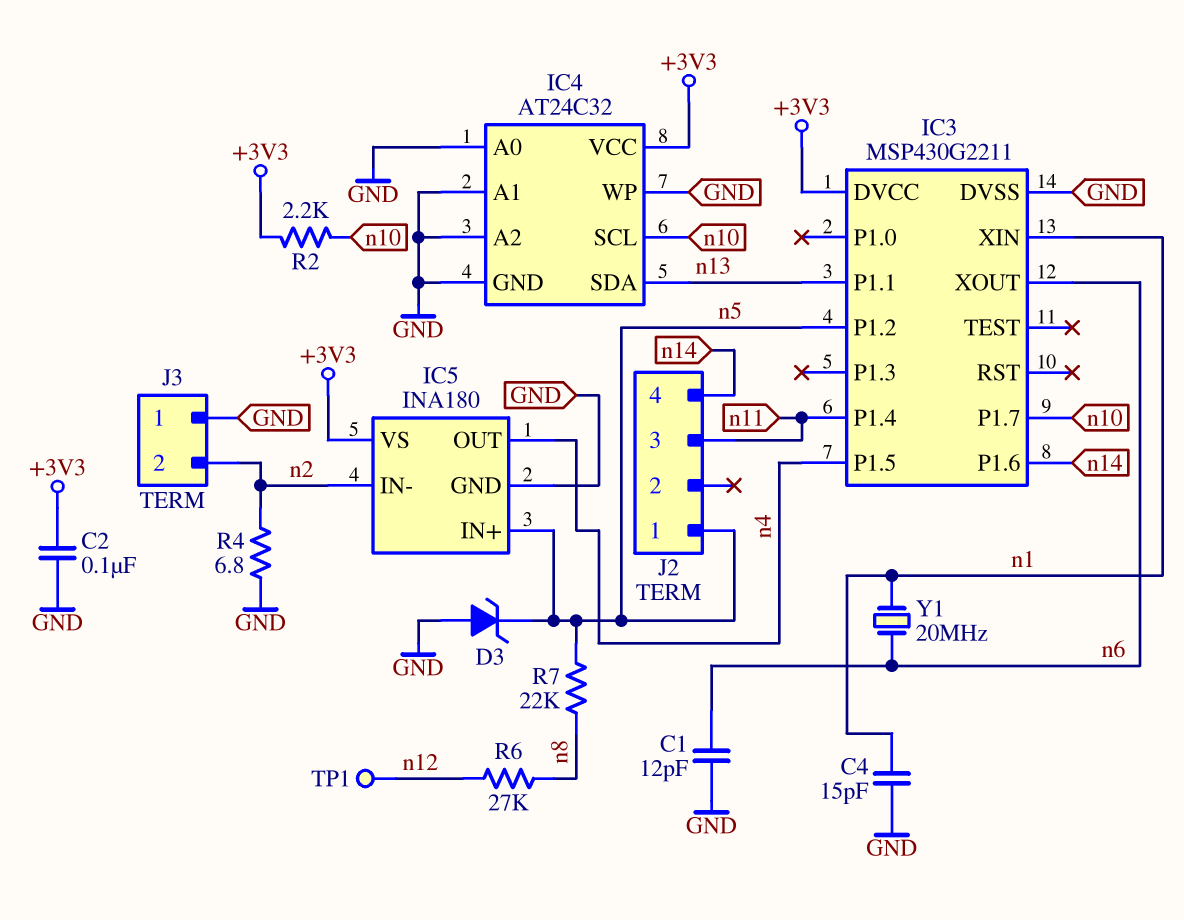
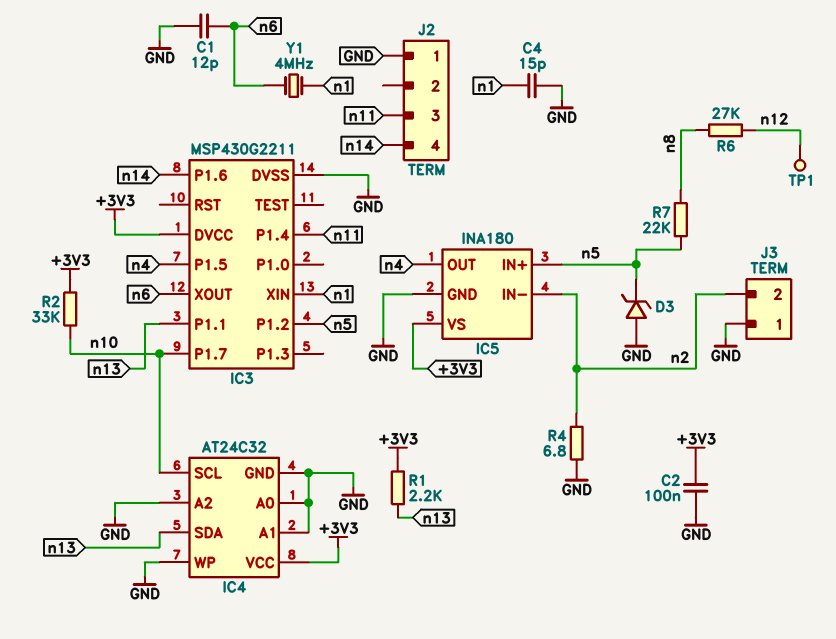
J2 pin 1: n5 -> GND
R1: none -> 2.2k (+3V3, n13)
R2: 2.2k (+3V3, n10) -> 33k (+3V3, n10)
Y1: 20MHz (n1, n6) -> 4MHz (n1, n6)

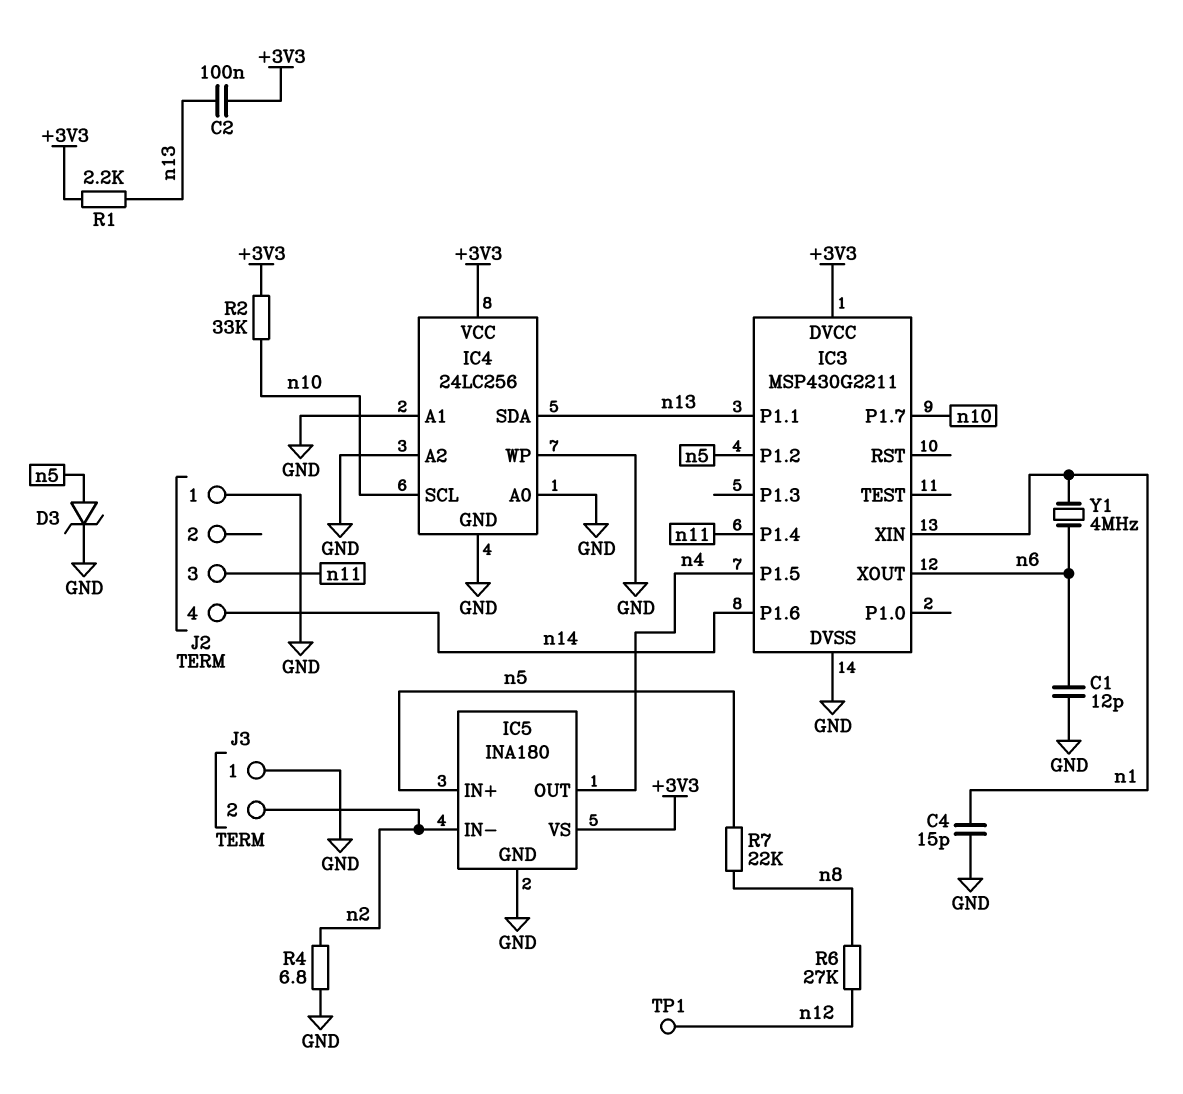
C2: 100nF (+3V3, GND) -> 100nF (+3V3, n13)
D3: zener (A GND, K n5) -> zener (A n5, K GND)
IC4: AT24C32 -> 24LC256

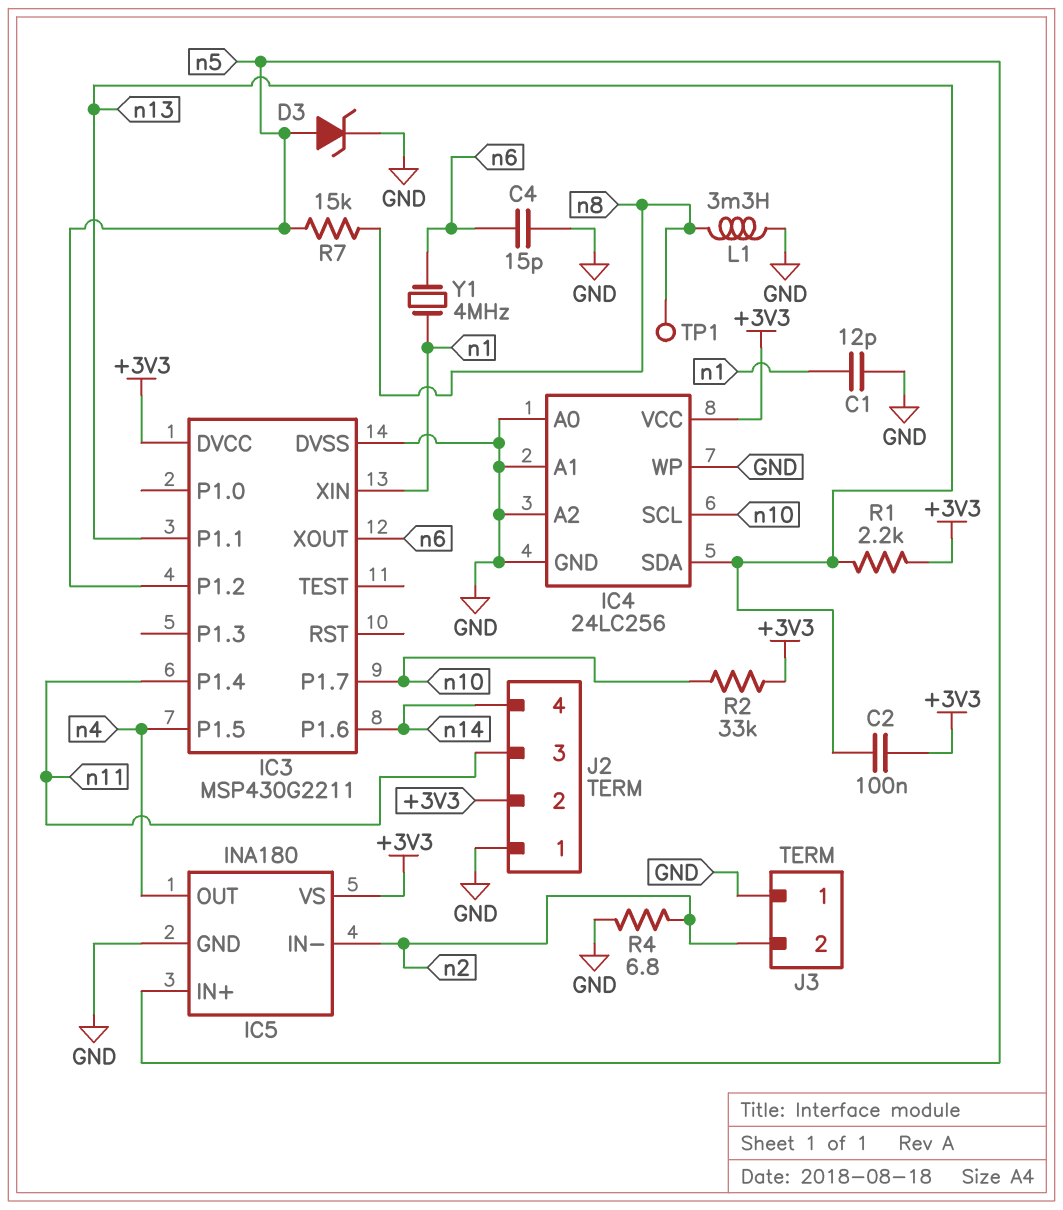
C1: 12pF (GND, n6) -> 12pF (GND, n1)
C4: 15pF (GND, n1) -> 15pF (GND, n6)
J2 pin 2: none -> +3V3
L1: none -> 3.3mH (GND, n8)
R6: 27k (n8, n12) -> none
R7: 22k (n5, n8) -> 15k (n5, n8)
TP1: test point (n12) -> test point (n8)

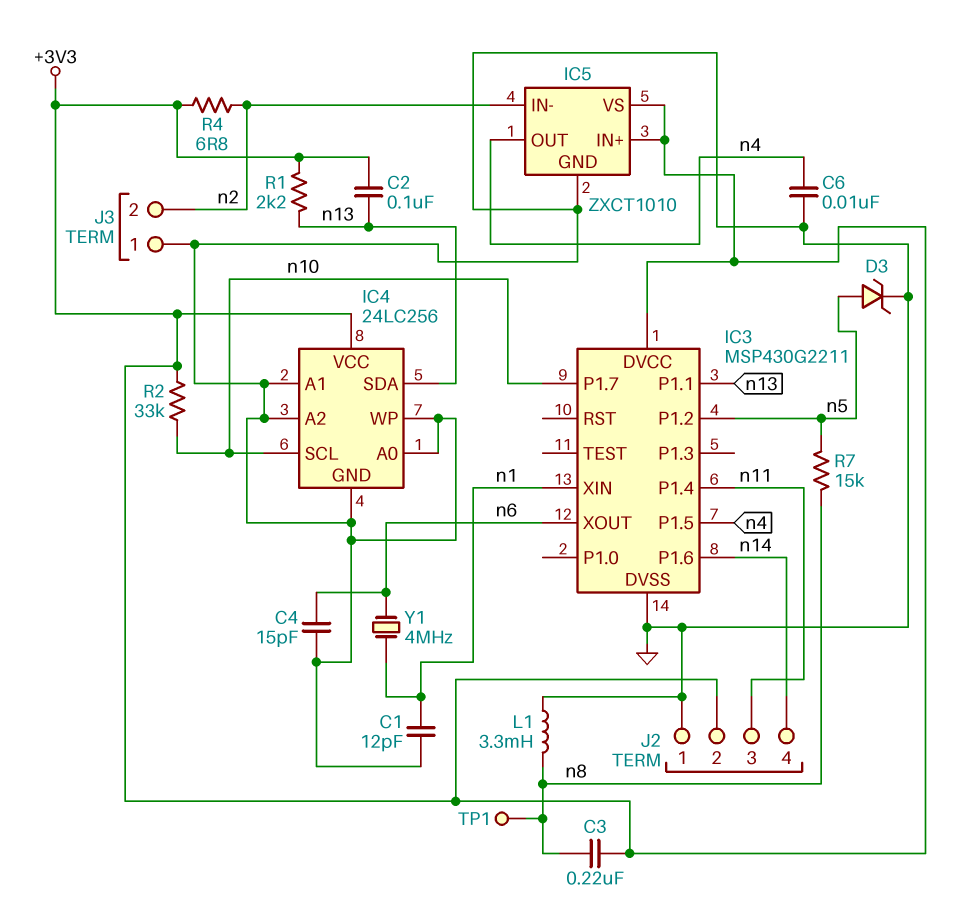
C3: none -> 220nF (+3V3, n8)
C6: none -> 10nF (GND, n4)
IC5: INA180 -> ZXCT1010
IC5 pin IN+: n5 -> +3V3
R4: 6.8 (GND, n2) -> 6.8 (+3V3, n2)

